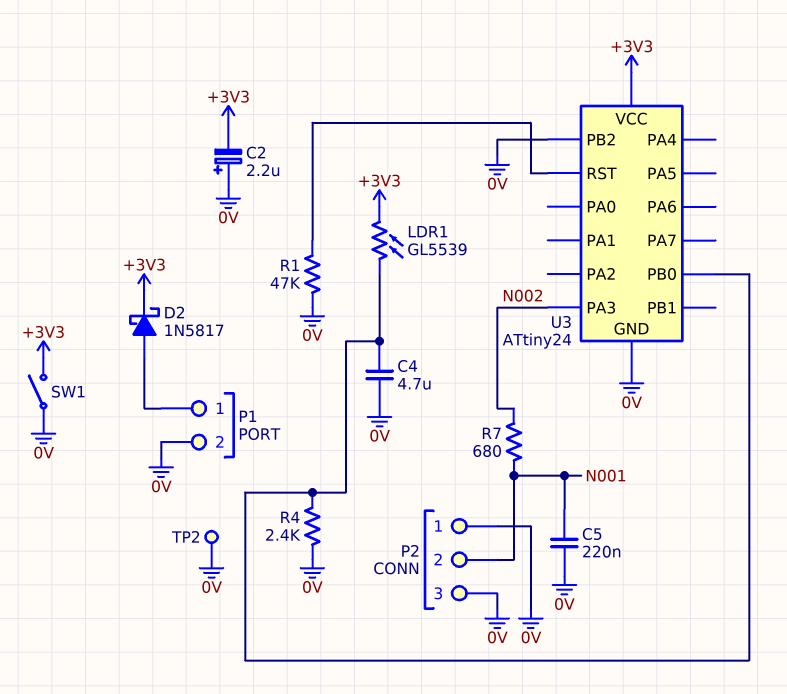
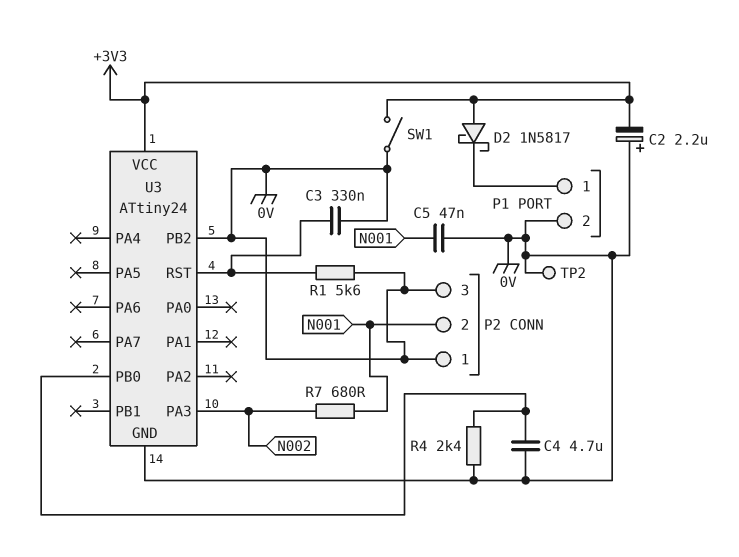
C3: none -> 330nF (0V, U3/RST)
C5: 220nF (0V, N001) -> 47nF (0V, N001)
D2: schottky 1N5817 (A P1/1, K +3V3) -> schottky 1N5817 (A +3V3, K P1/1)
LDR1: GL5539 (+3V3, U3/PB0) -> none
R1: 47k (0V, U3/RST) -> 5.6k (0V, U3/RST)

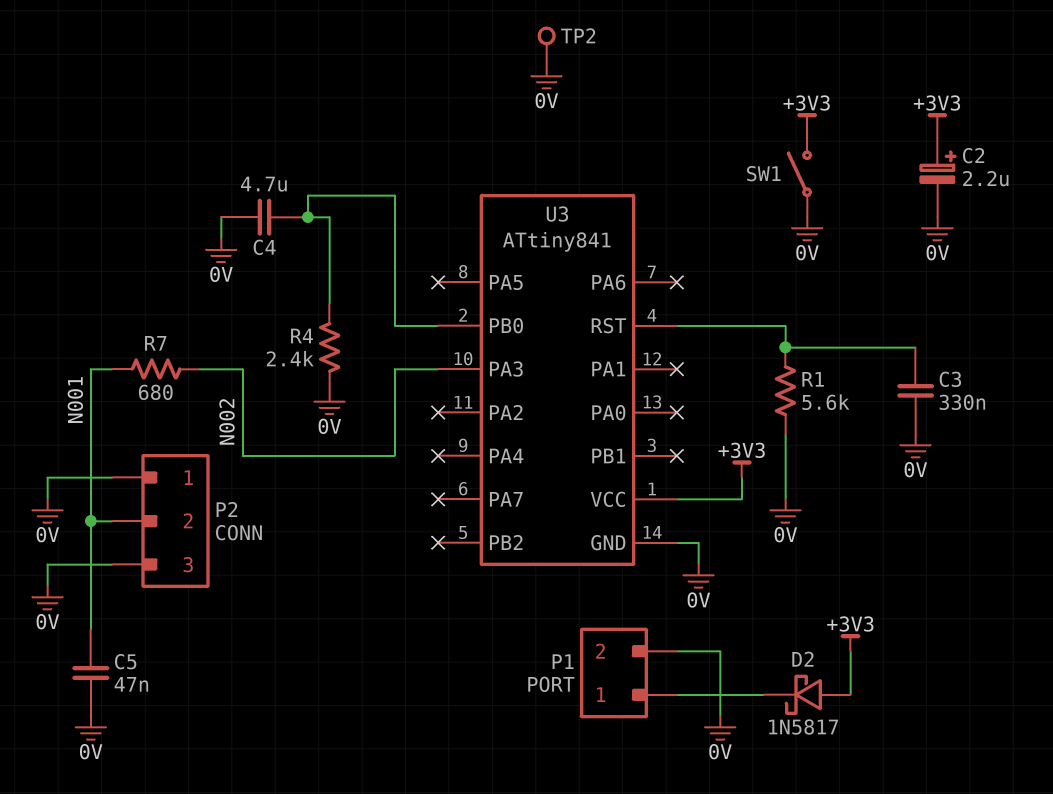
C2: 2.2uF (plus 0V, minus +3V3) -> 2.2uF (plus +3V3, minus 0V)
U3: ATtiny24 -> ATtiny841
U3 pin PB2: 0V -> none

